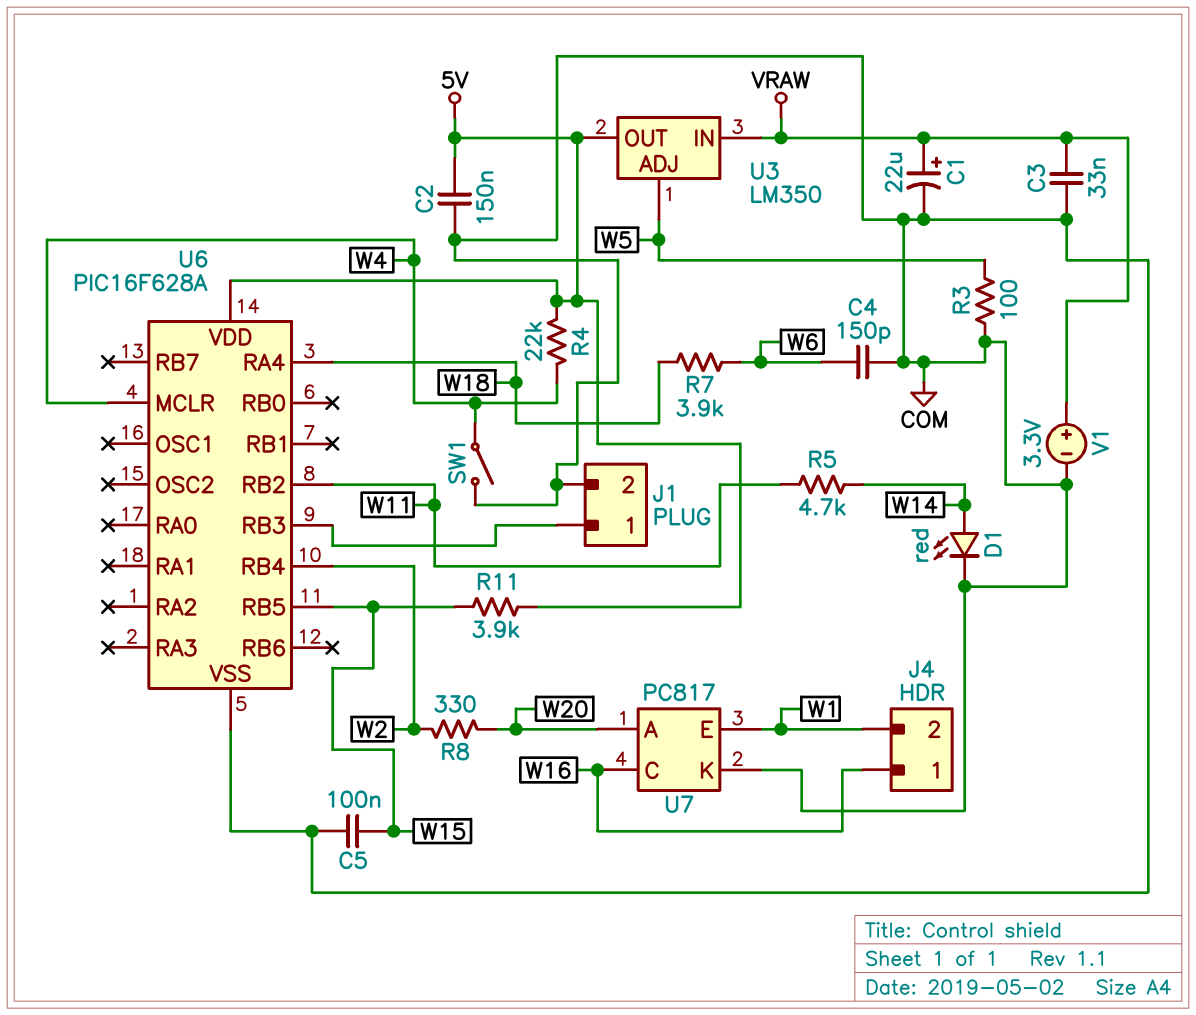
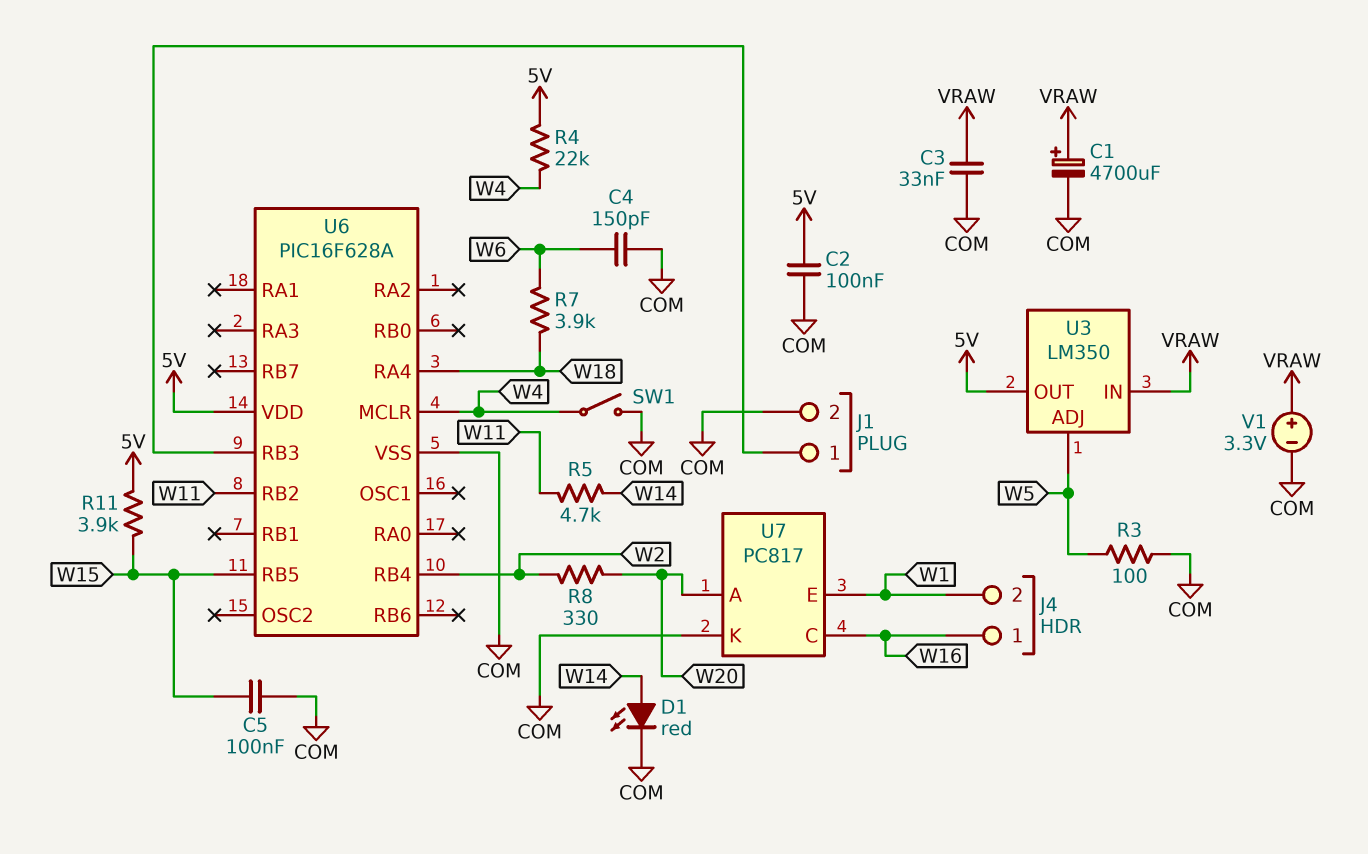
C1: 22uF (plus VRAW, minus COM) -> 4700uF (plus VRAW, minus COM)
C2: 150nF (5V, COM) -> 100nF (5V, COM)

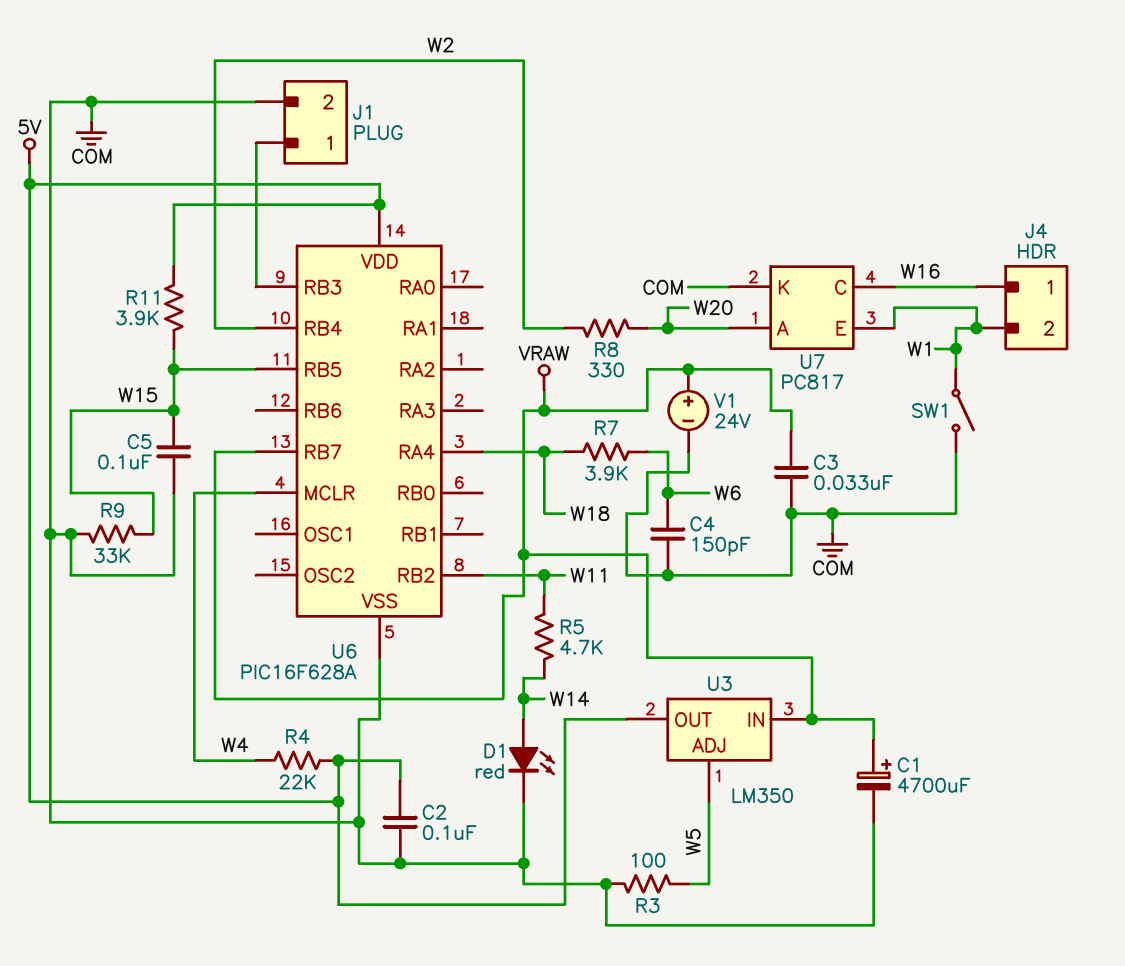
R9: none -> 33k (COM, W15)
SW1: switch (COM, W4) -> switch (COM, W1)
U6 pin RB7: none -> VRAW
V1: 3.3V (plus VRAW, minus COM) -> 24V (plus VRAW, minus COM)

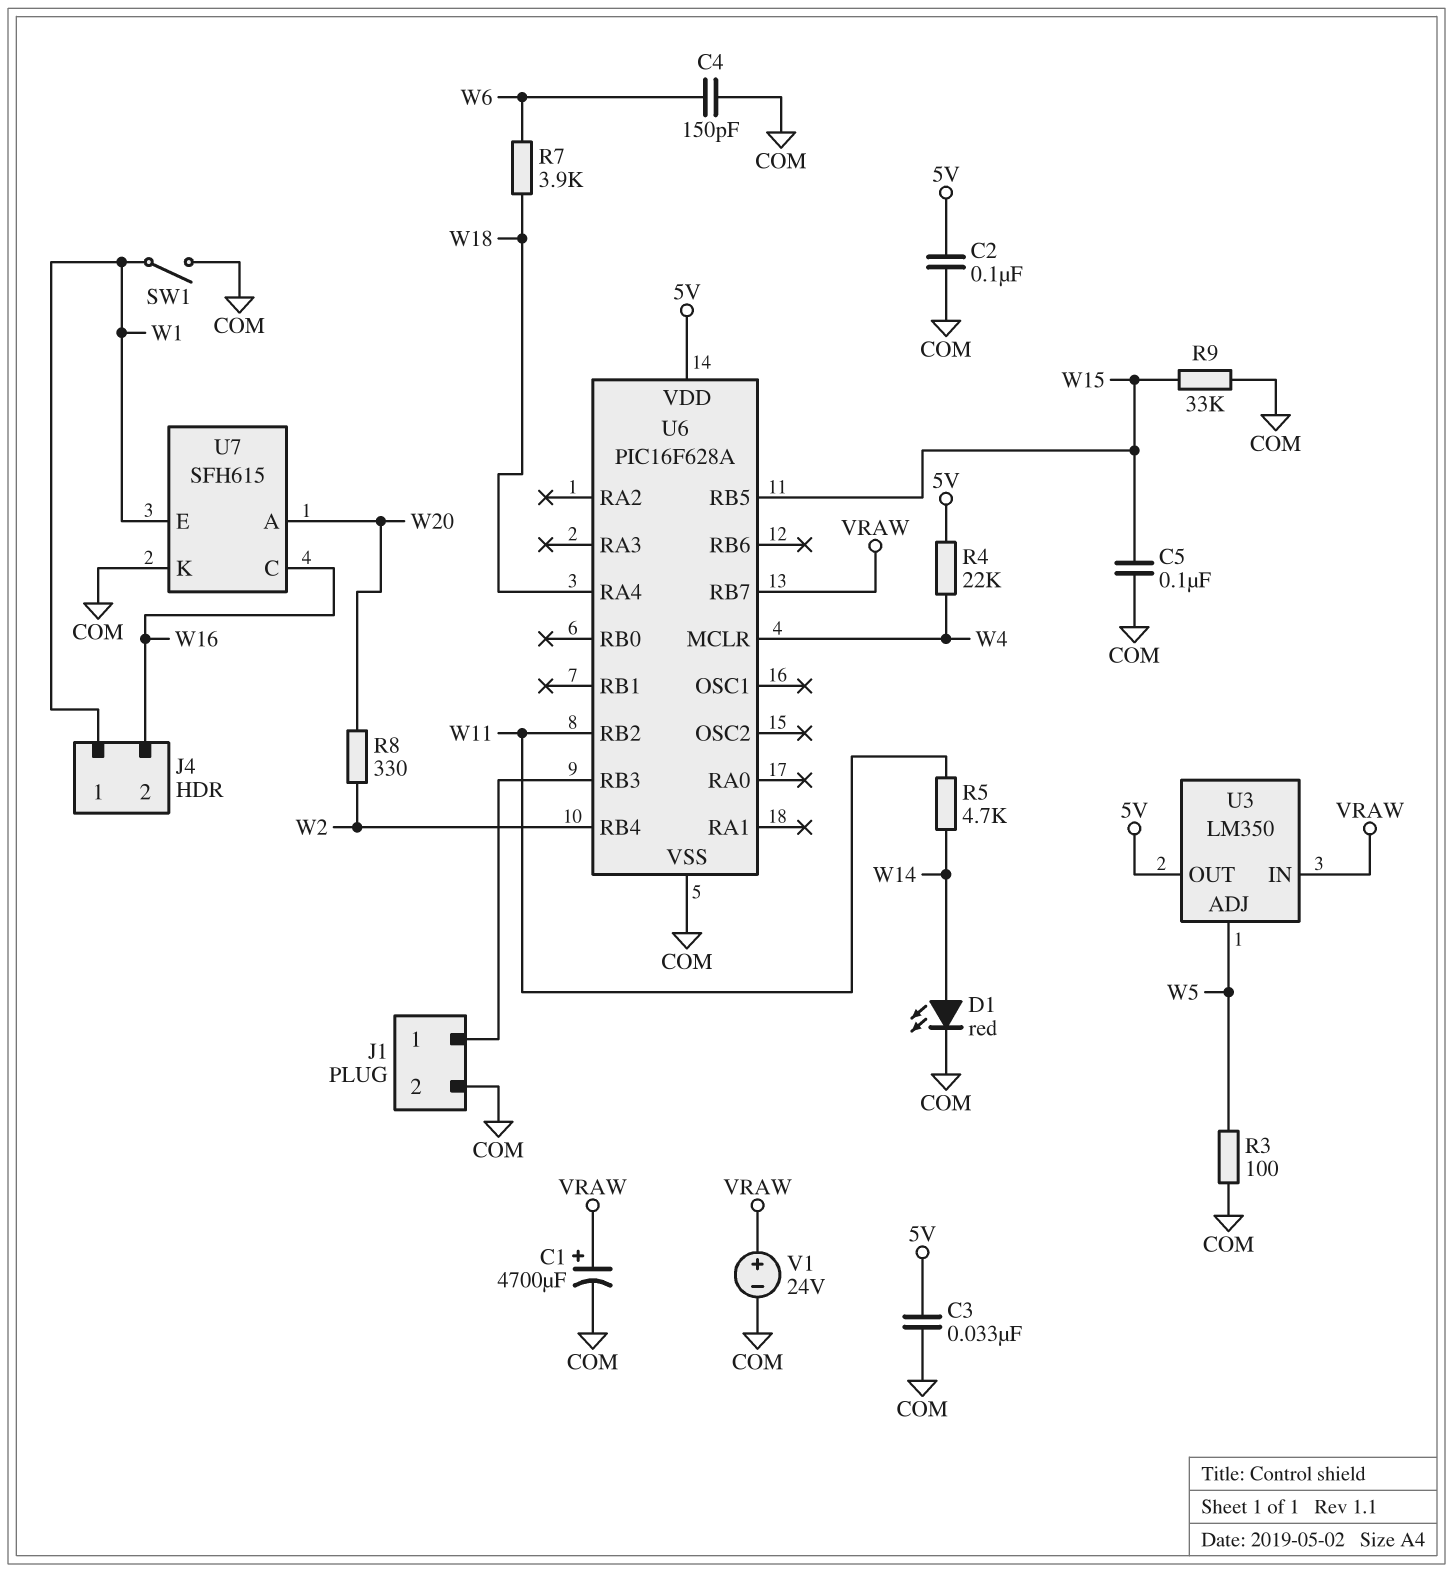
C3: 33nF (COM, VRAW) -> 33nF (5V, COM)
J4 pin 1: W16 -> W1
J4 pin 2: W1 -> W16
R11: 3.9k (5V, W15) -> none
U7: PC817 -> SFH615

